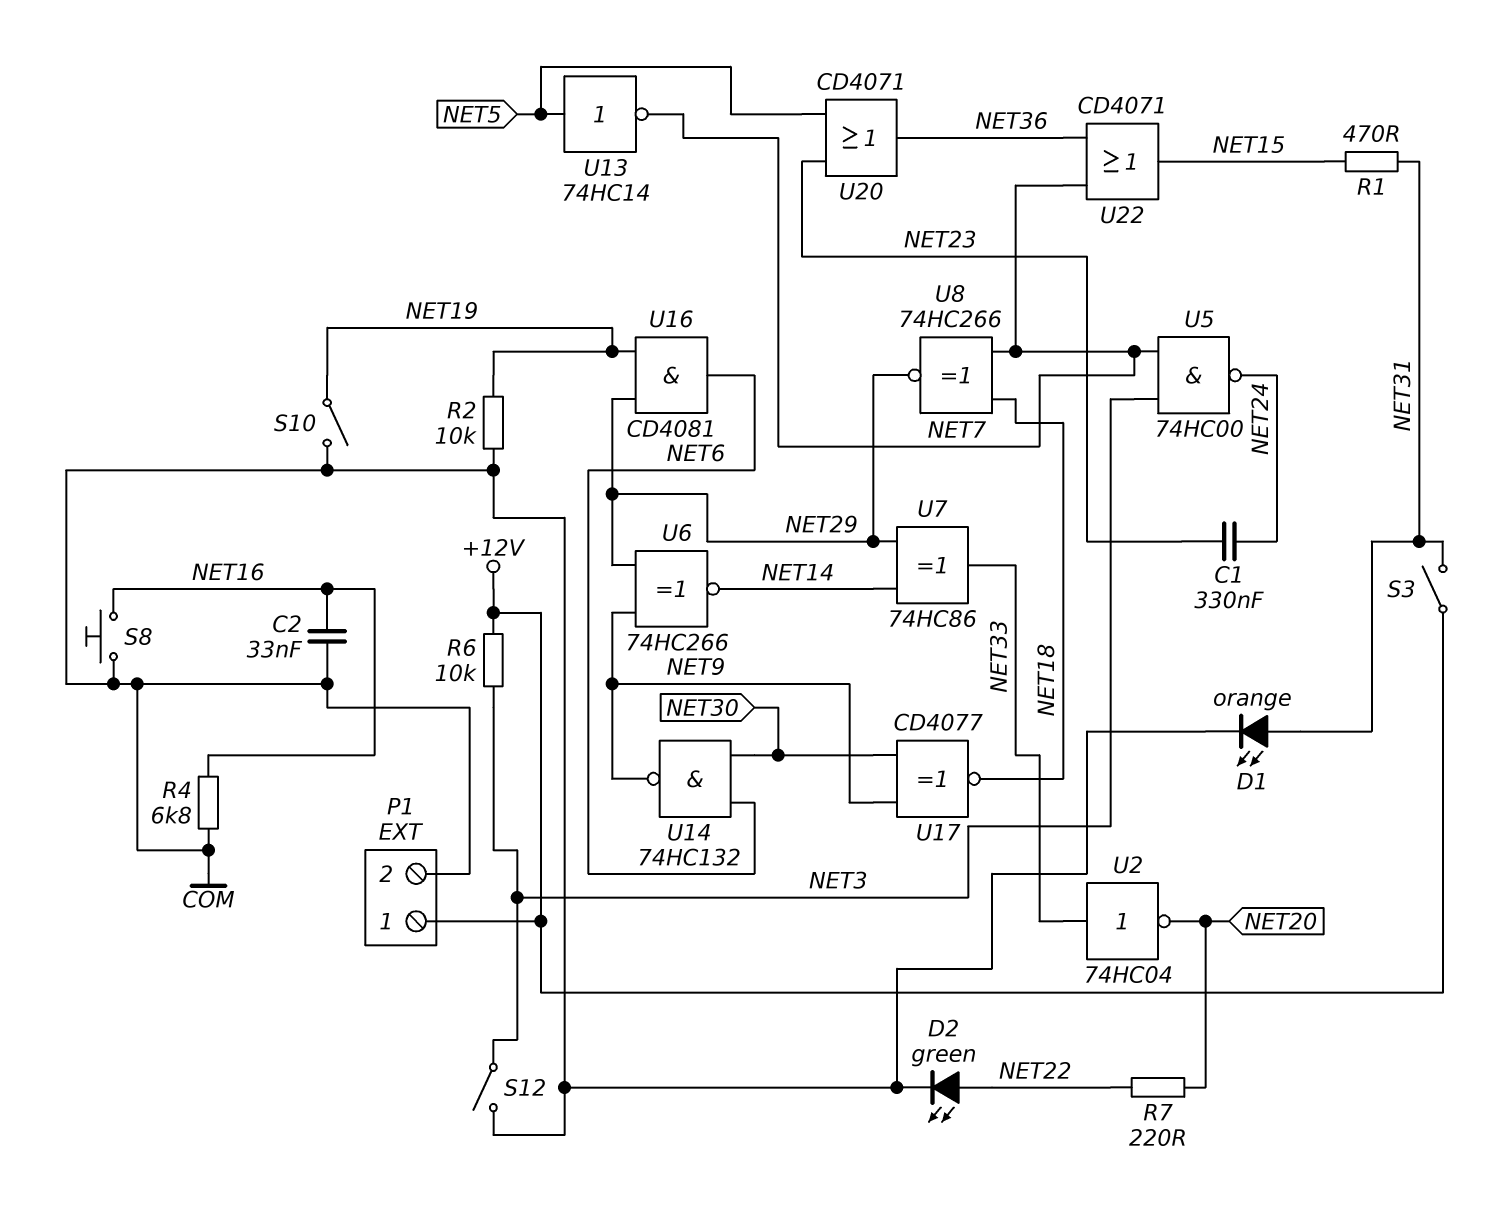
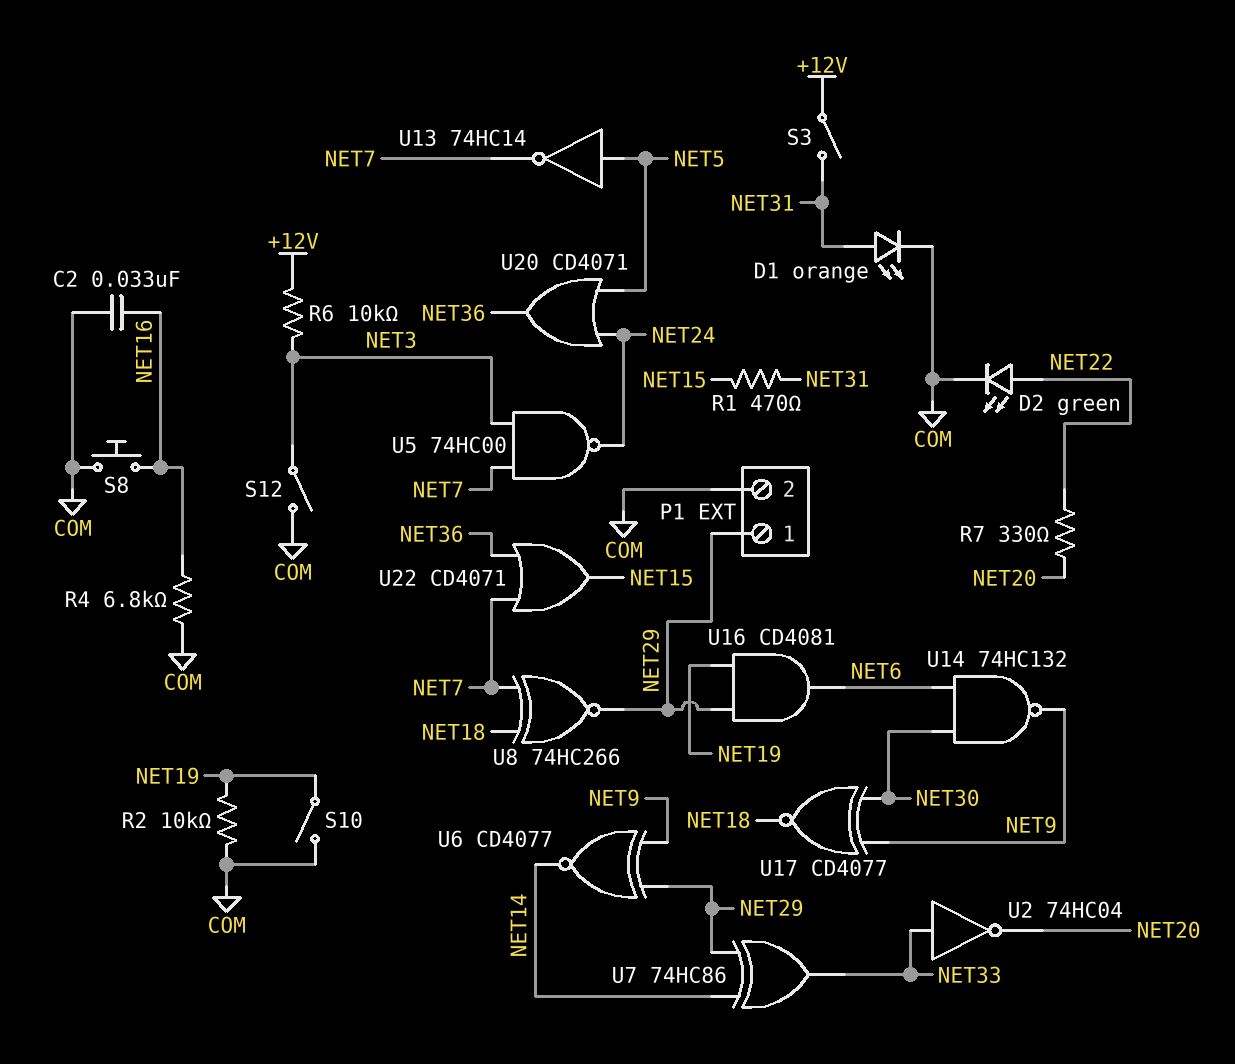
C1: 330nF (NET23, NET24) -> none
P1 pin 1: +12V -> NET29
R7: 220 (NET20, NET22) -> 330 (NET20, NET22)
U6: XNOR 74HC266 (in NET9, in NET29, out NET14) -> XNOR CD4077 (in NET9, in NET29, out NET14)
U20: OR CD4071 (in NET5, in NET23, out NET36) -> OR CD4071 (in NET5, in NET24, out NET36)

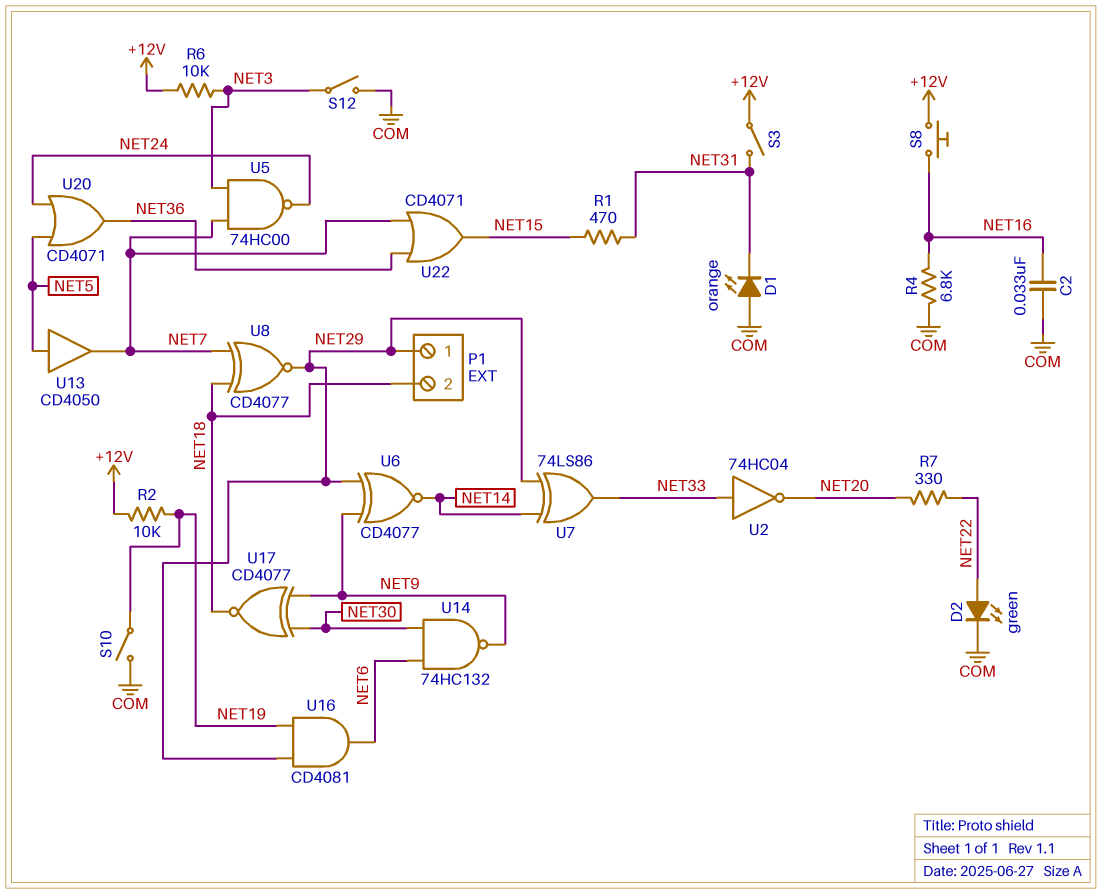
D1: LED orange (A NET31, K COM) -> LED orange (A COM, K NET31)
P1 pin 2: COM -> NET18
R2: 10k (COM, NET19) -> 10k (+12V, NET19)
S8: button (COM, NET16) -> button (+12V, NET16)
U7: XOR 74HC86 (in NET14, in NET29, out NET33) -> XOR 74LS86 (in NET14, in NET29, out NET33)
U8: XNOR 74HC266 (in NET7, in NET18, out NET29) -> XNOR CD4077 (in NET7, in NET18, out NET29)
U13: NOT 74HC14 (in NET5, out NET7) -> buffer CD4050 (in NET5, out NET7)

